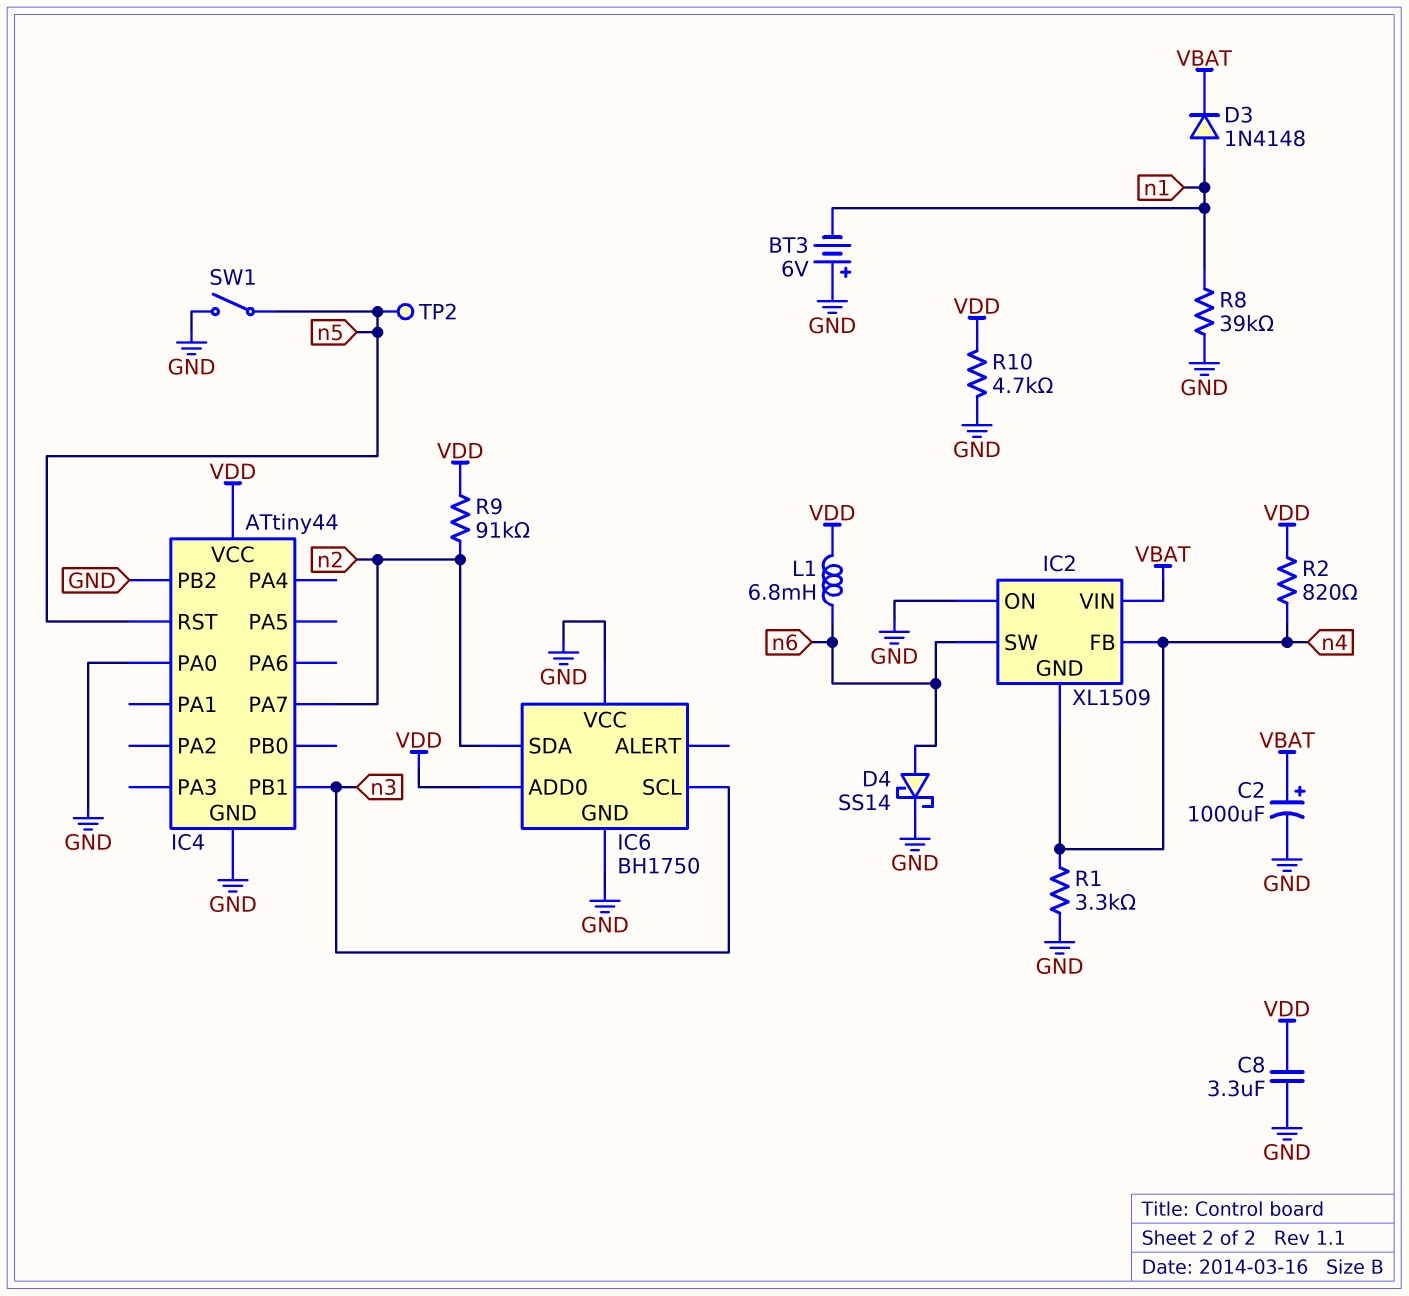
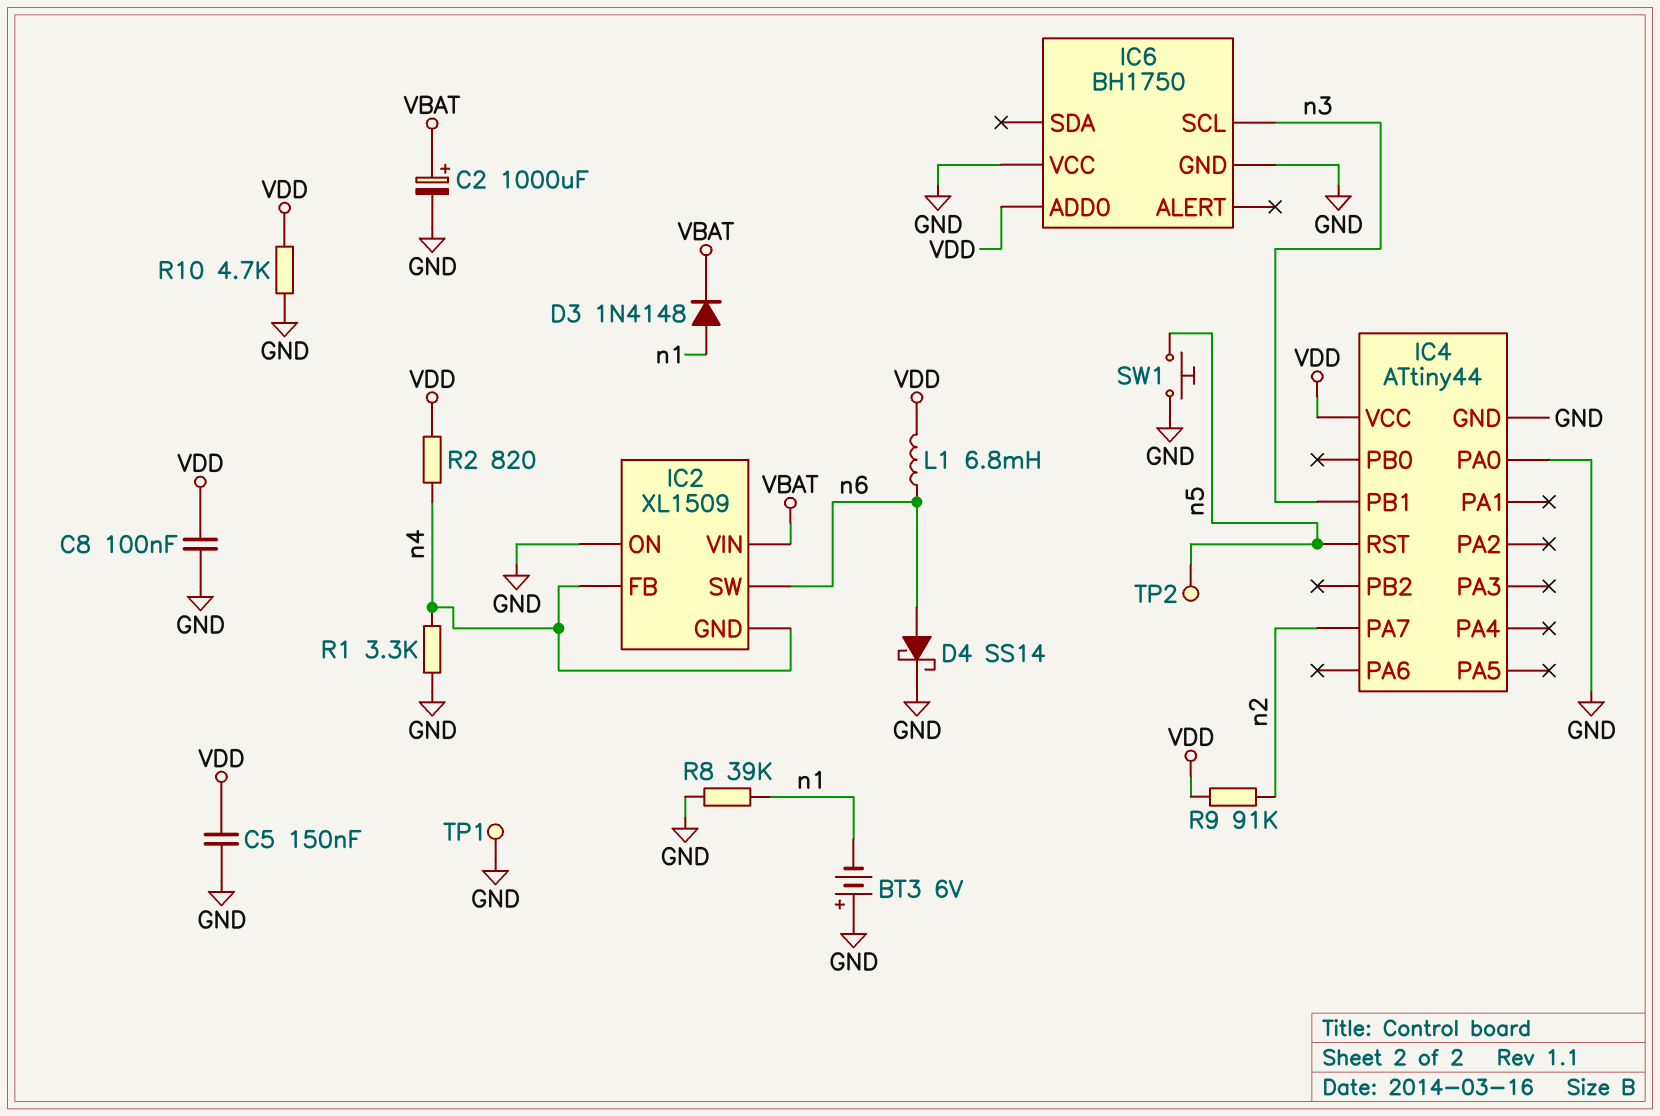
C5: none -> 150nF (GND, VDD)
C8: 3.3uF (GND, VDD) -> 100nF (GND, VDD)
IC4 pin PB2: GND -> none
IC6 pin SDA: n2 -> none
SW1: switch (GND, n5) -> button (GND, n5)
TP1: none -> test point (GND)

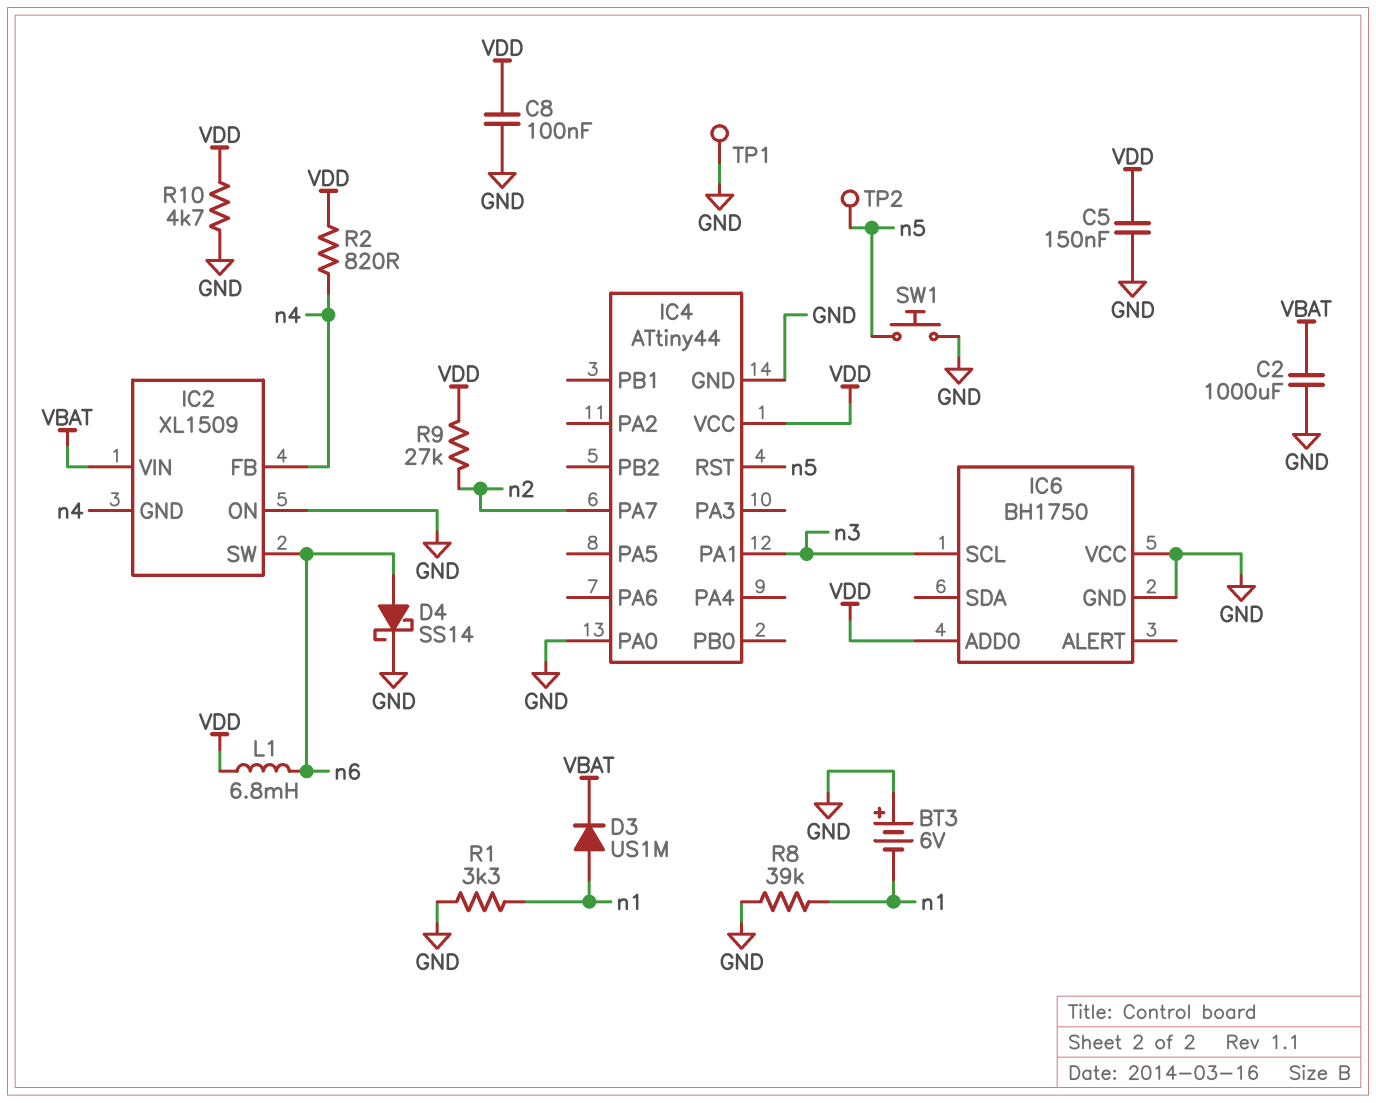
C2: 1000uF (plus VBAT, minus GND) -> 1000uF (GND, VBAT)
D3: diode 1N4148 (A n1, K VBAT) -> diode US1M (A n1, K VBAT)
IC4 pin PA1: none -> n3
IC4 pin PB1: n3 -> none
R1: 3.3k (GND, n4) -> 3.3k (GND, n1)
R9: 91k (VDD, n2) -> 27k (VDD, n2)

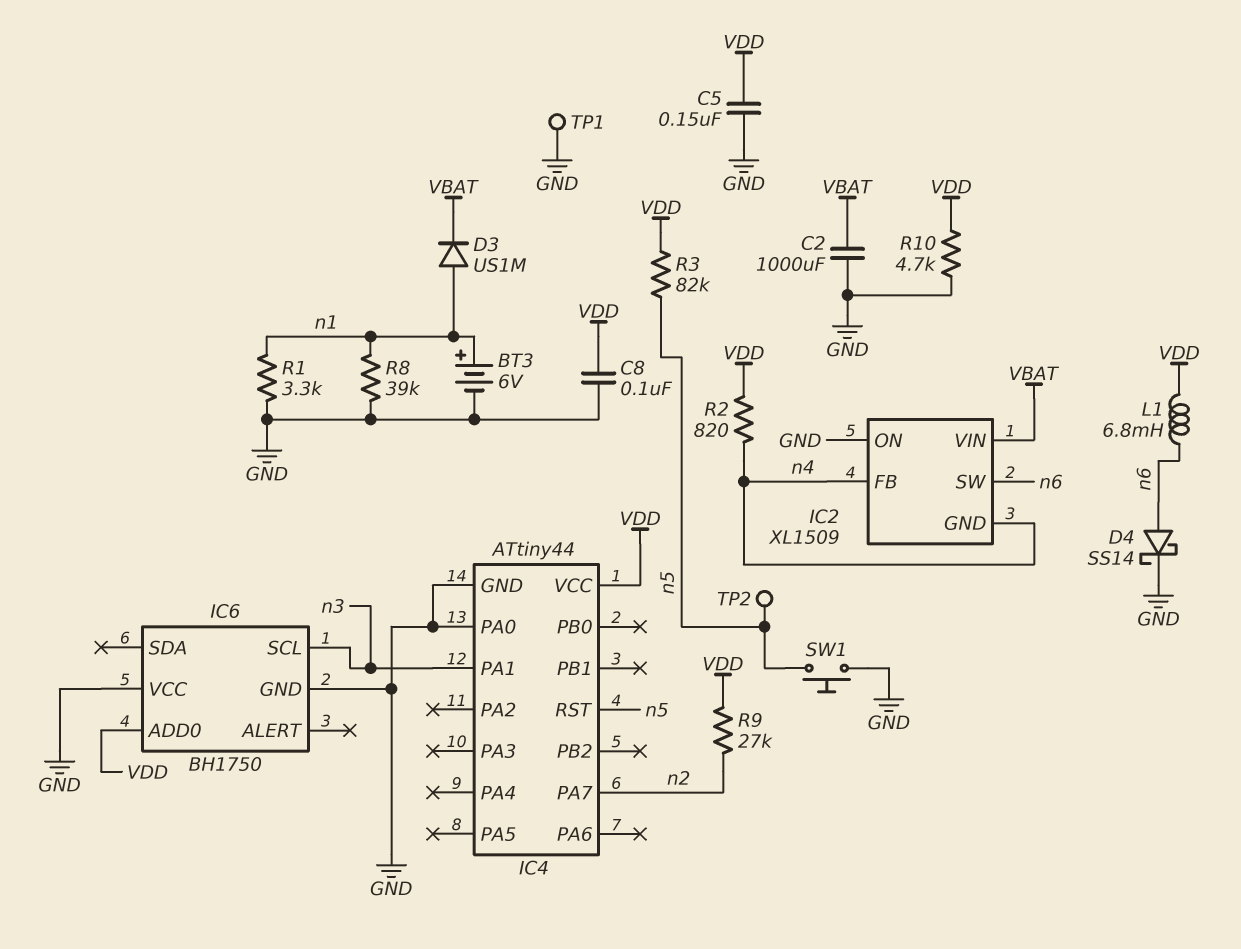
BT3: 6V (plus GND, minus n1) -> 6V (plus n1, minus GND)
R3: none -> 82k (VDD, n5)

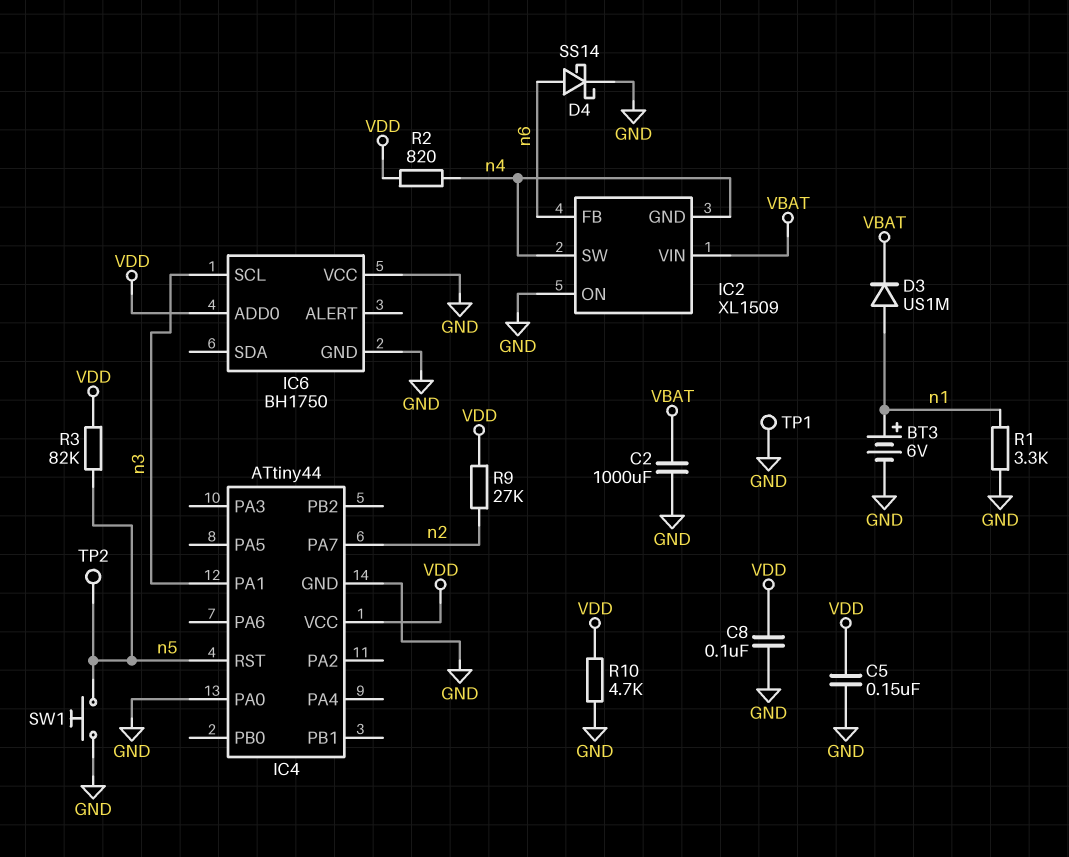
IC2 pin FB: n4 -> n6
IC2 pin SW: n6 -> n4
L1: 6.8mH (VDD, n6) -> none
R8: 39k (GND, n1) -> none

